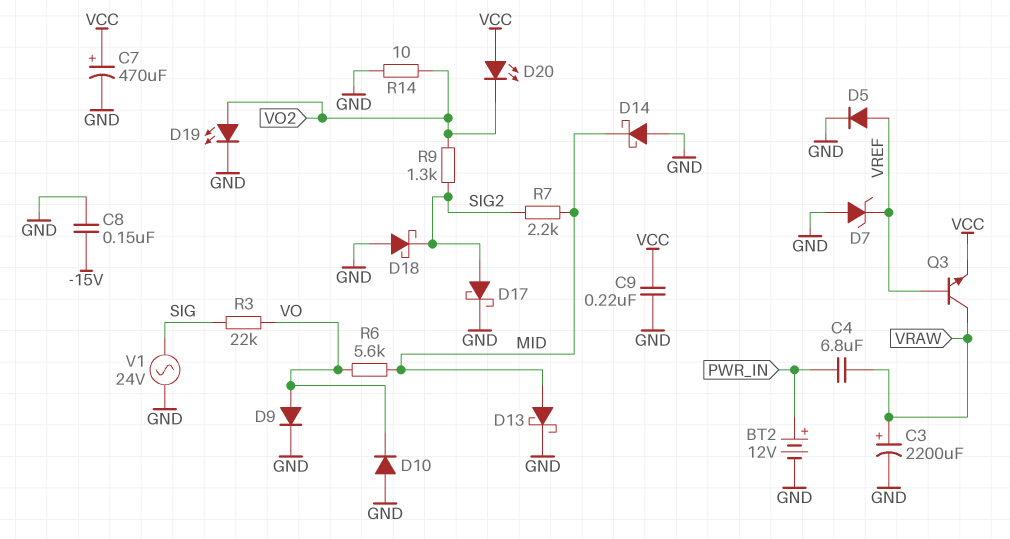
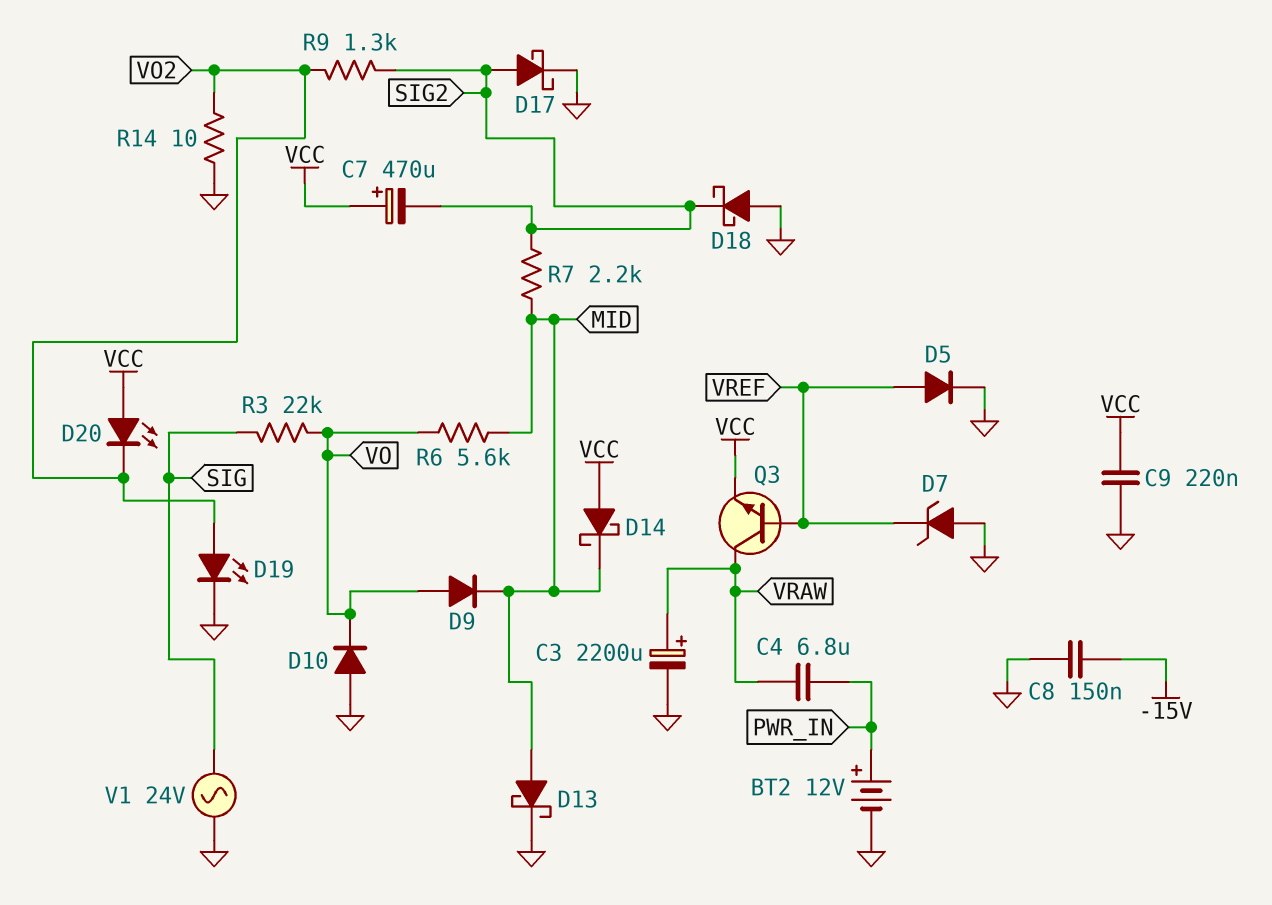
C7: 470uF (plus VCC, minus GND) -> 470uF (plus VCC, minus SIG2)
D9: diode (A VO, K GND) -> diode (A VO, K MID)
D14: schottky (A GND, K MID) -> schottky (A VCC, K MID)

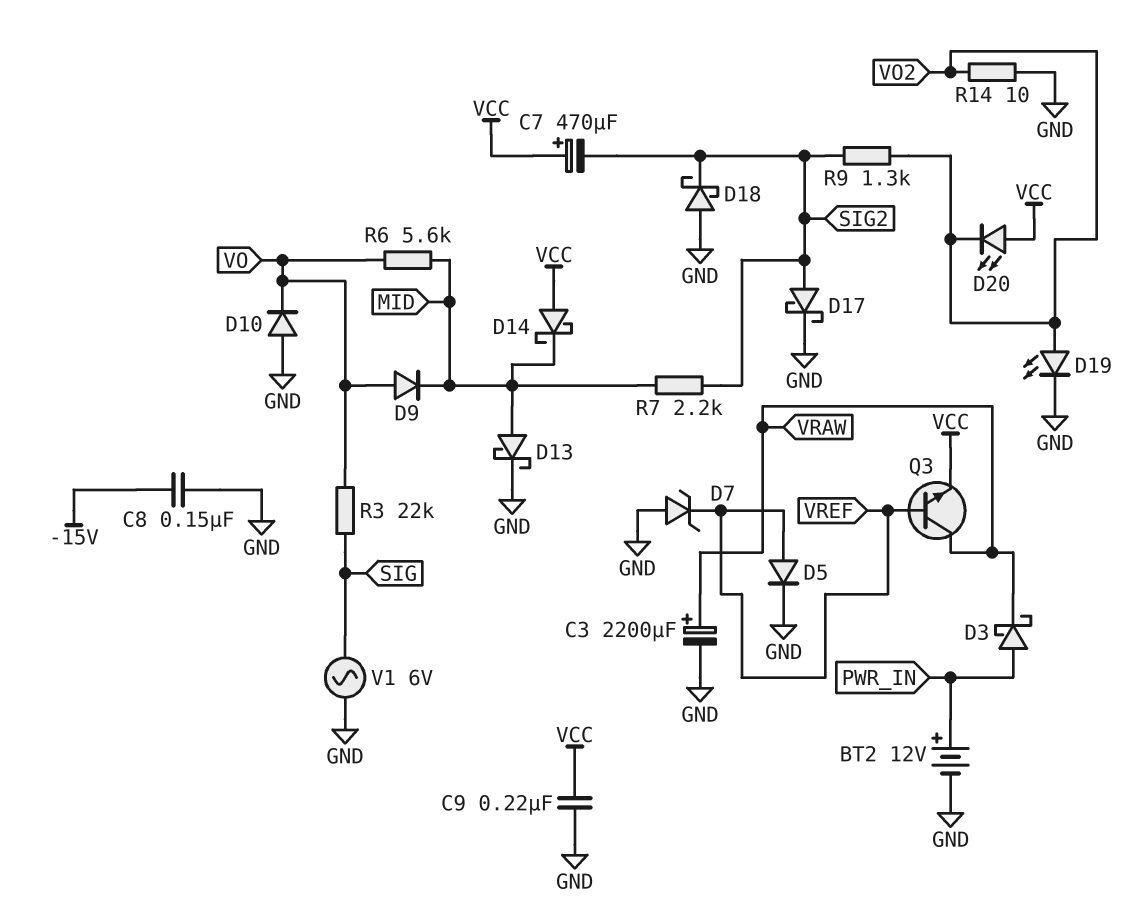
C4: 6.8uF (PWR_IN, VRAW) -> none
D3: none -> schottky (A PWR_IN, K VRAW)
V1: AC 24V (GND, SIG) -> AC 6V (GND, SIG)

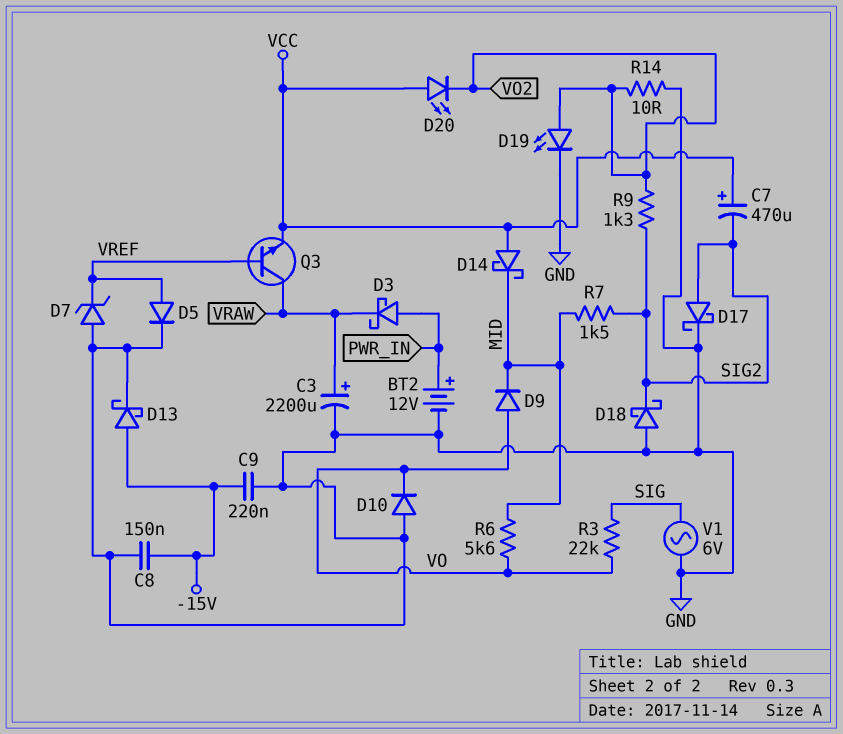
C9: 220nF (GND, VCC) -> 220nF (-15V, GND)
D13: schottky (A MID, K GND) -> schottky (A -15V, K GND)
R7: 2.2k (MID, SIG2) -> 1.5k (MID, SIG2)

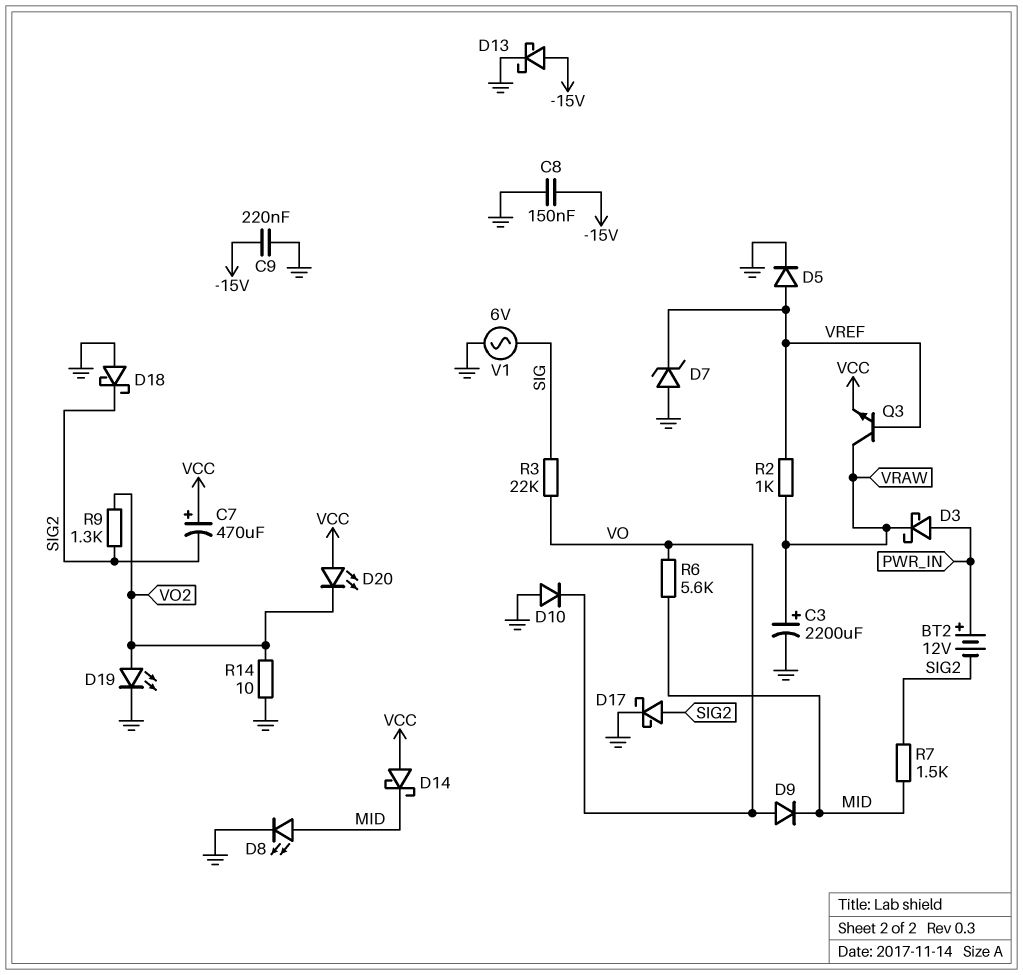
BT2: 12V (plus PWR_IN, minus GND) -> 12V (plus PWR_IN, minus SIG2)
D8: none -> LED (A MID, K GND)
R2: none -> 1k (VRAW, VREF)

